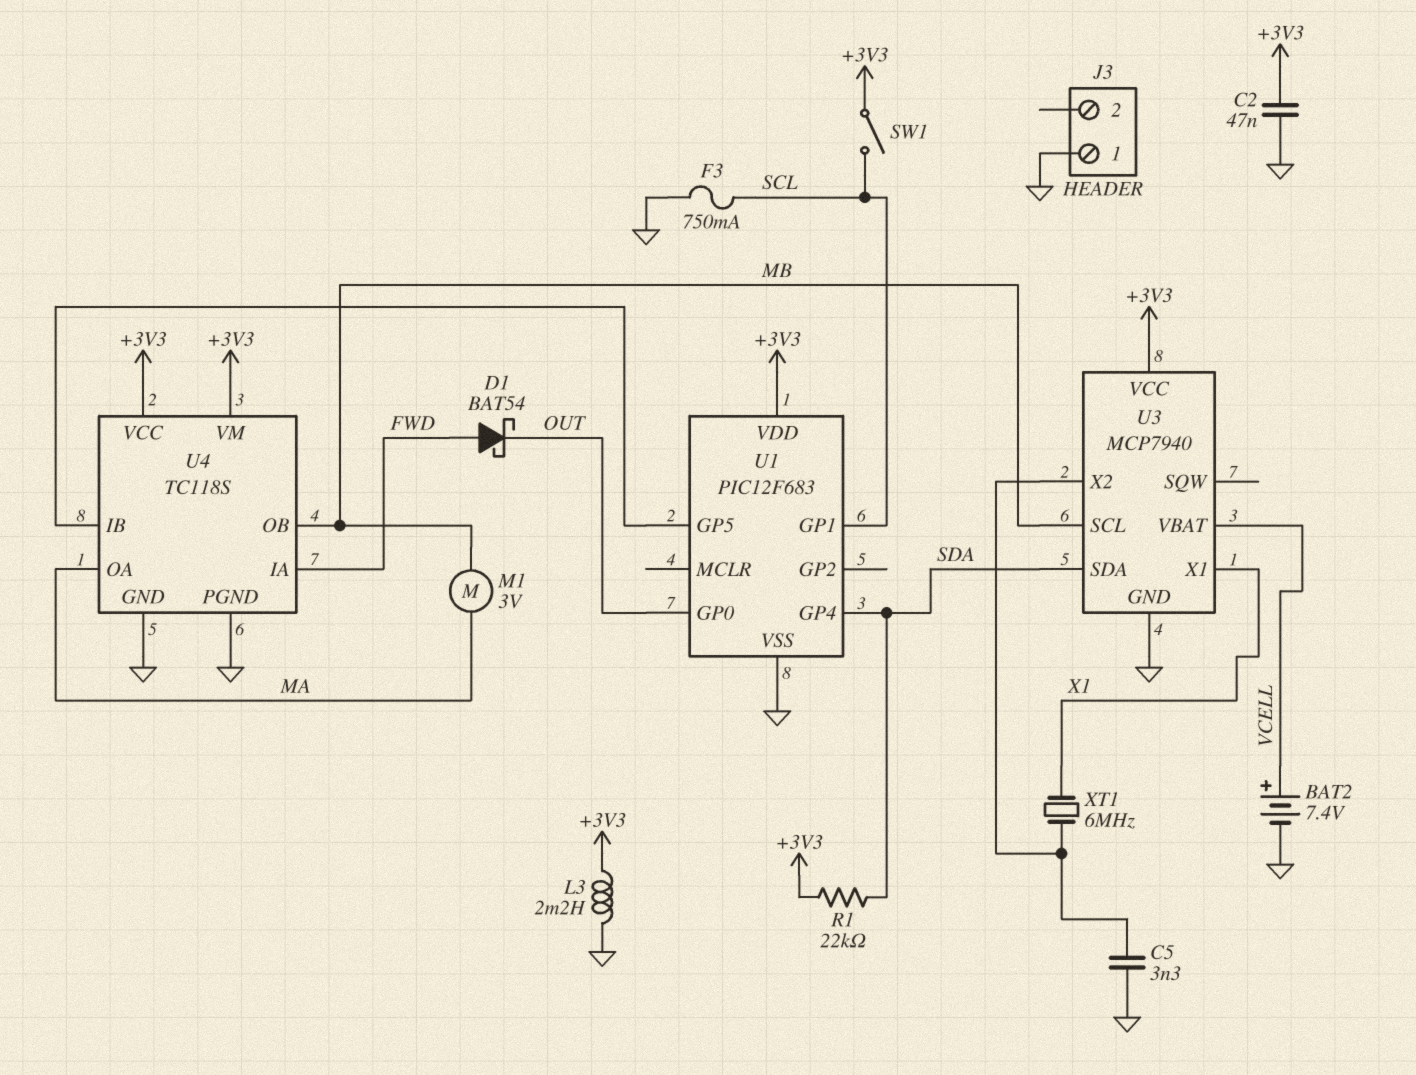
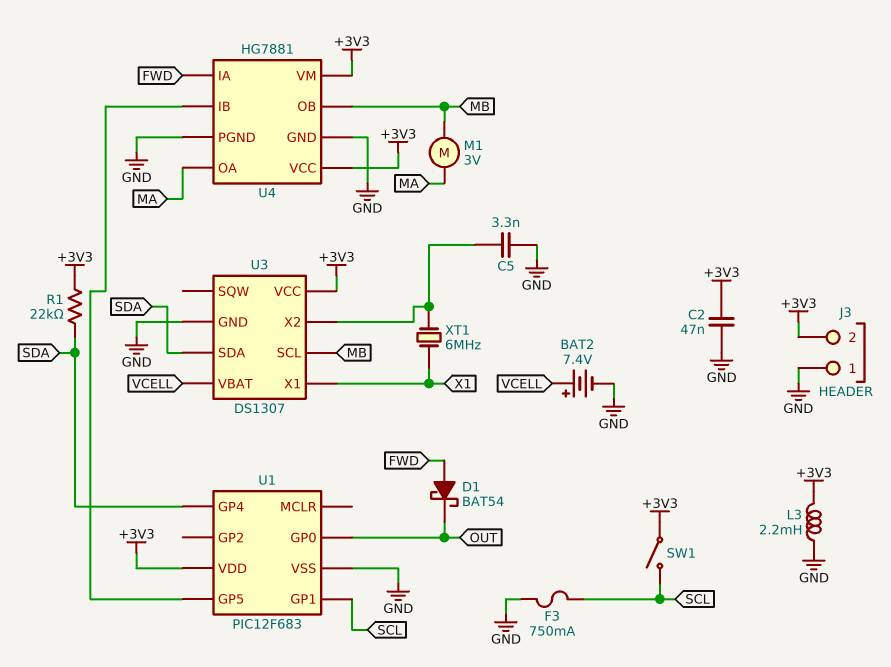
J3 pin 2: none -> +3V3
U3: MCP7940 -> DS1307
U4: TC118S -> HG7881

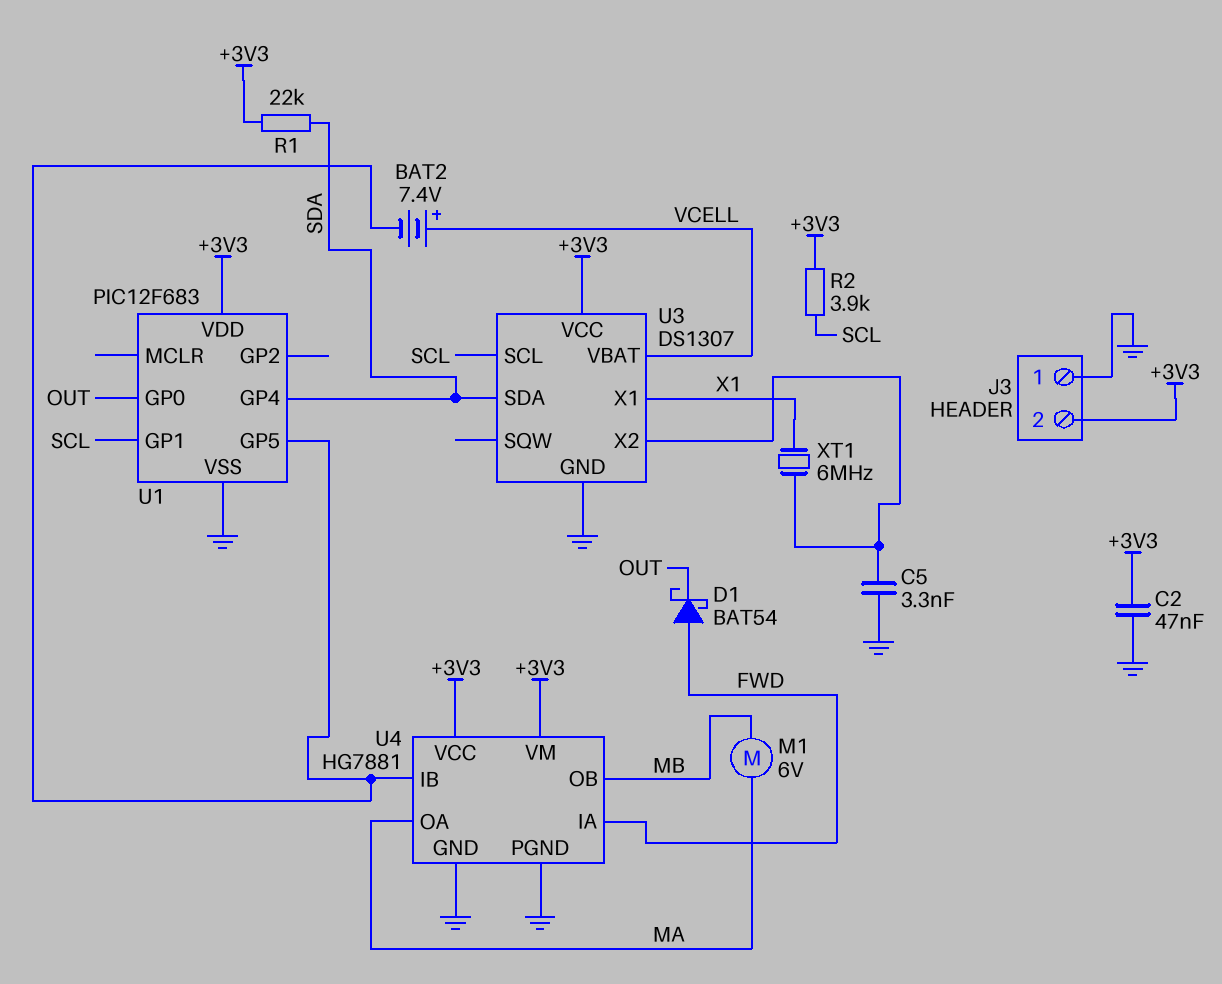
BAT2: 7.4V (plus VCELL, minus GND) -> 7.4V (plus VCELL, minus U1/GP5)
F3: 750mA (GND, SCL) -> none
L3: 2.2mH (+3V3, GND) -> none
M1: motor 3V (MA, MB) -> motor 6V (MA, MB)
R2: none -> 3.9k (+3V3, SCL)
SW1: switch (+3V3, SCL) -> none
U3 pin SCL: MB -> SCL

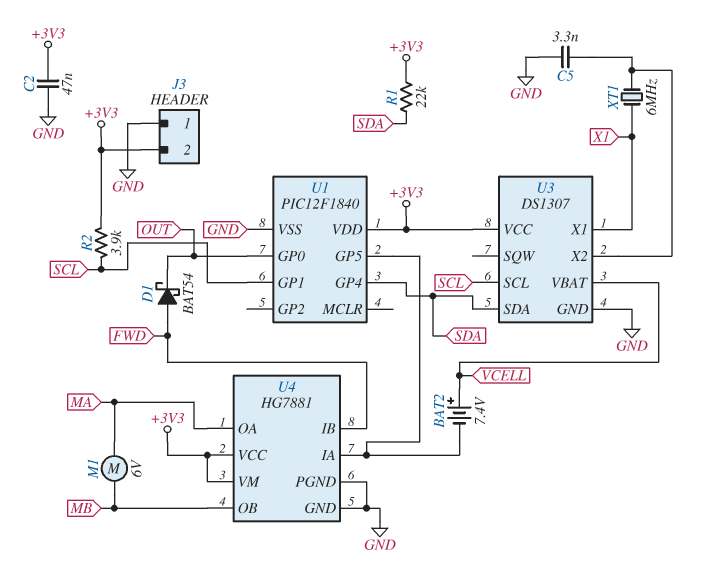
U1: PIC12F683 -> PIC12F1840
U4 pin IA: FWD -> U1/GP5
U4 pin IB: U1/GP5 -> FWD

